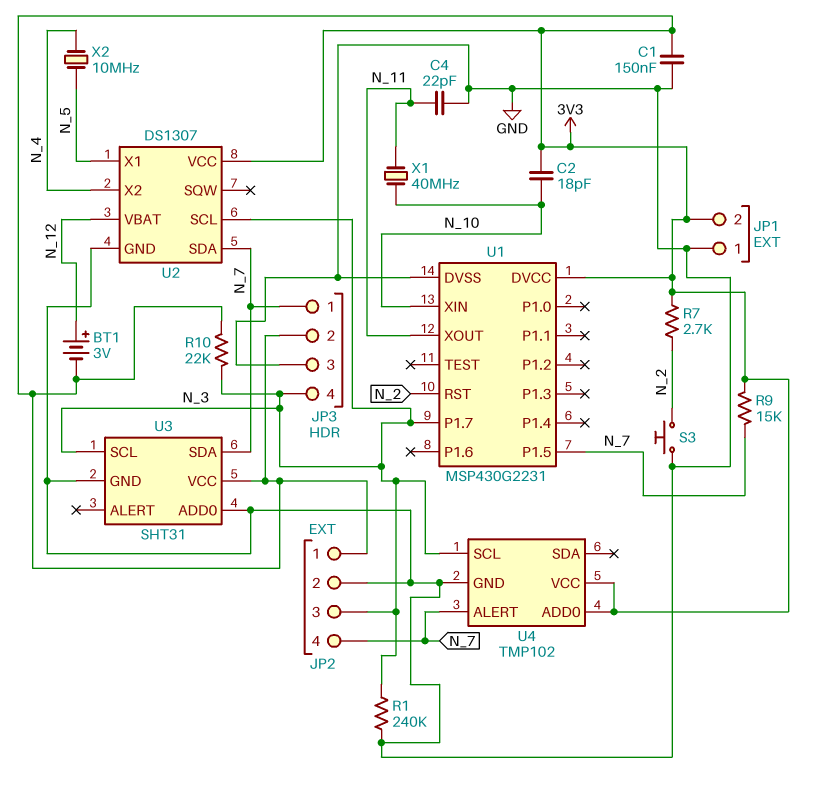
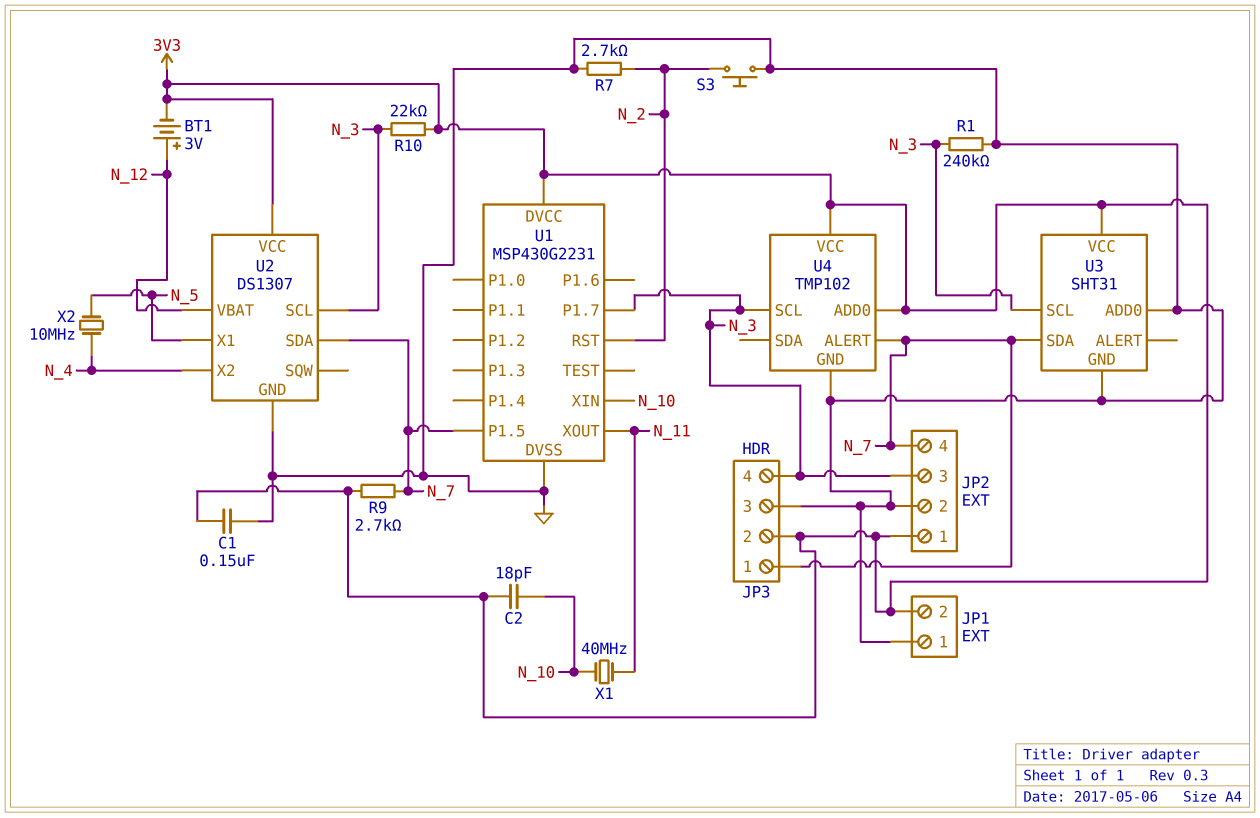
C4: 22pF (GND, N_11) -> none
R7: 2.7k (3V3, N_2) -> 2.7k (GND, N_2)
R9: 15k (3V3, N_7) -> 2.7k (3V3, N_7)

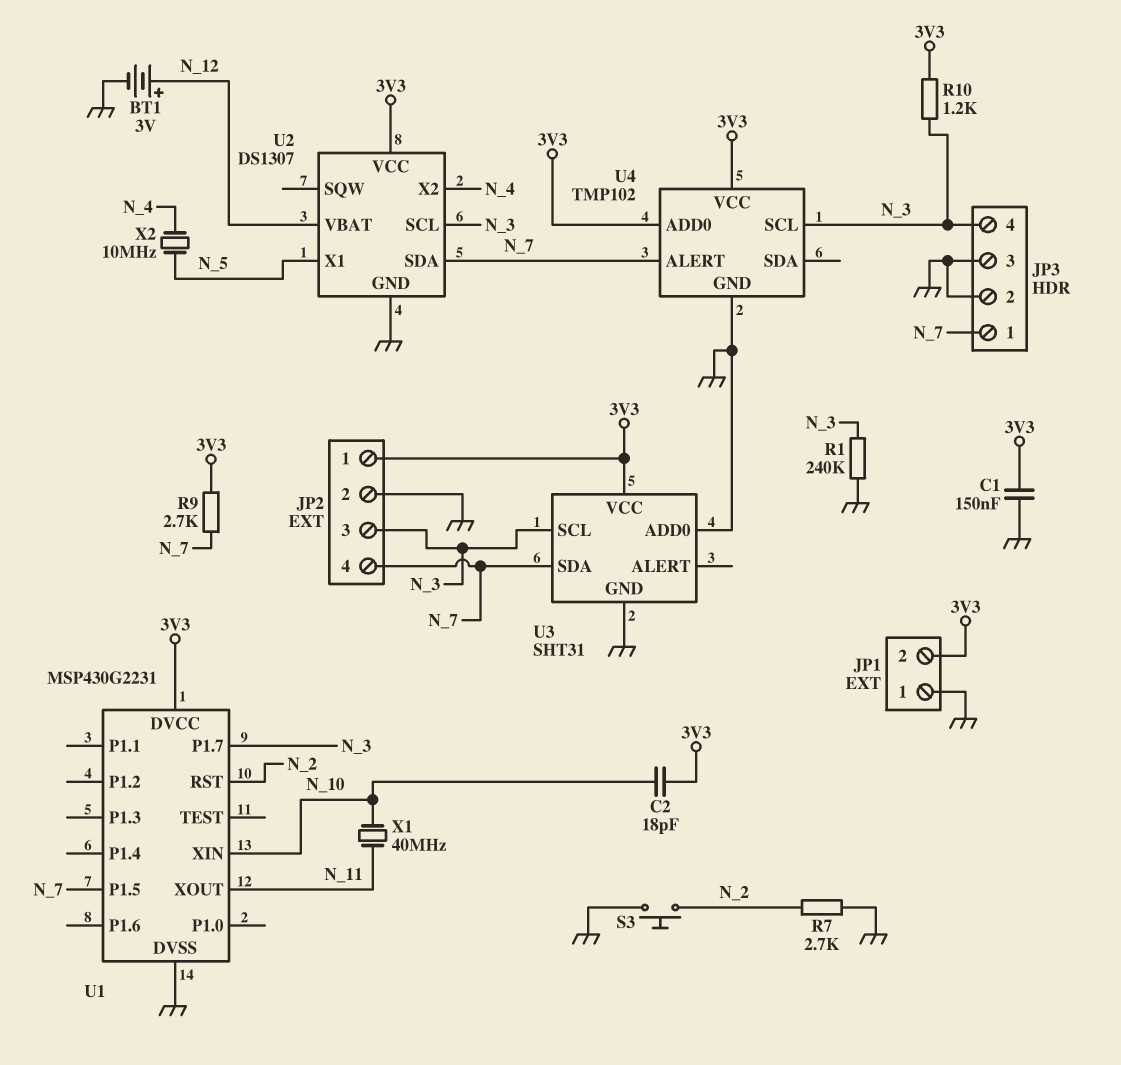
BT1: 3V (plus N_12, minus 3V3) -> 3V (plus N_12, minus GND)
JP3 pin 2: 3V3 -> GND
R10: 22k (3V3, N_3) -> 1.2k (3V3, N_3)

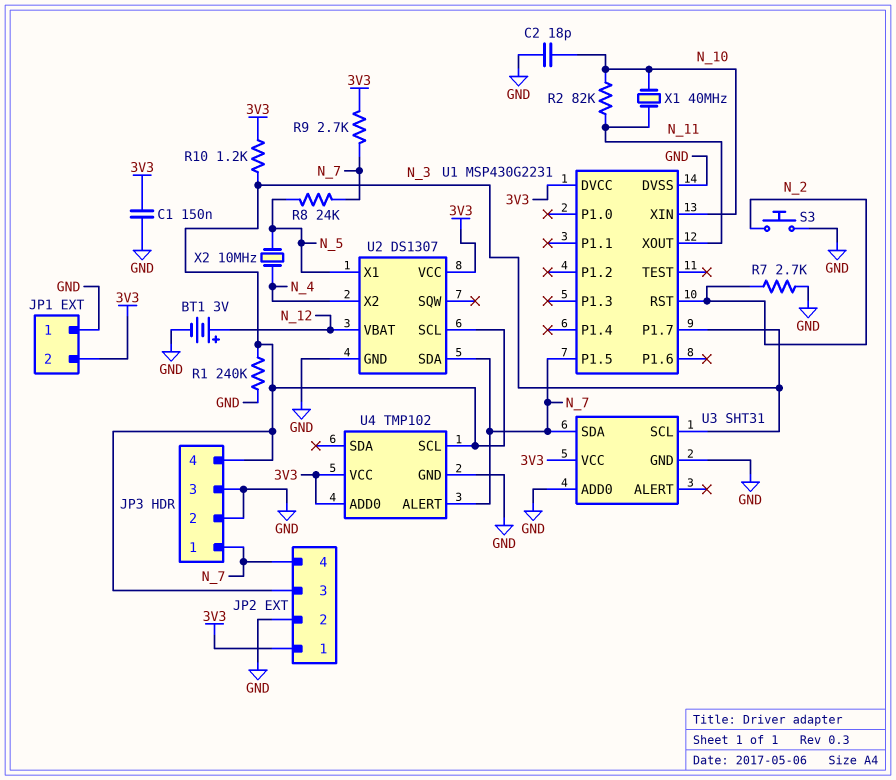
C2: 18pF (3V3, N_10) -> 18pF (GND, N_10)
R2: none -> 82k (N_10, N_11)
R8: none -> 24k (N_5, N_7)

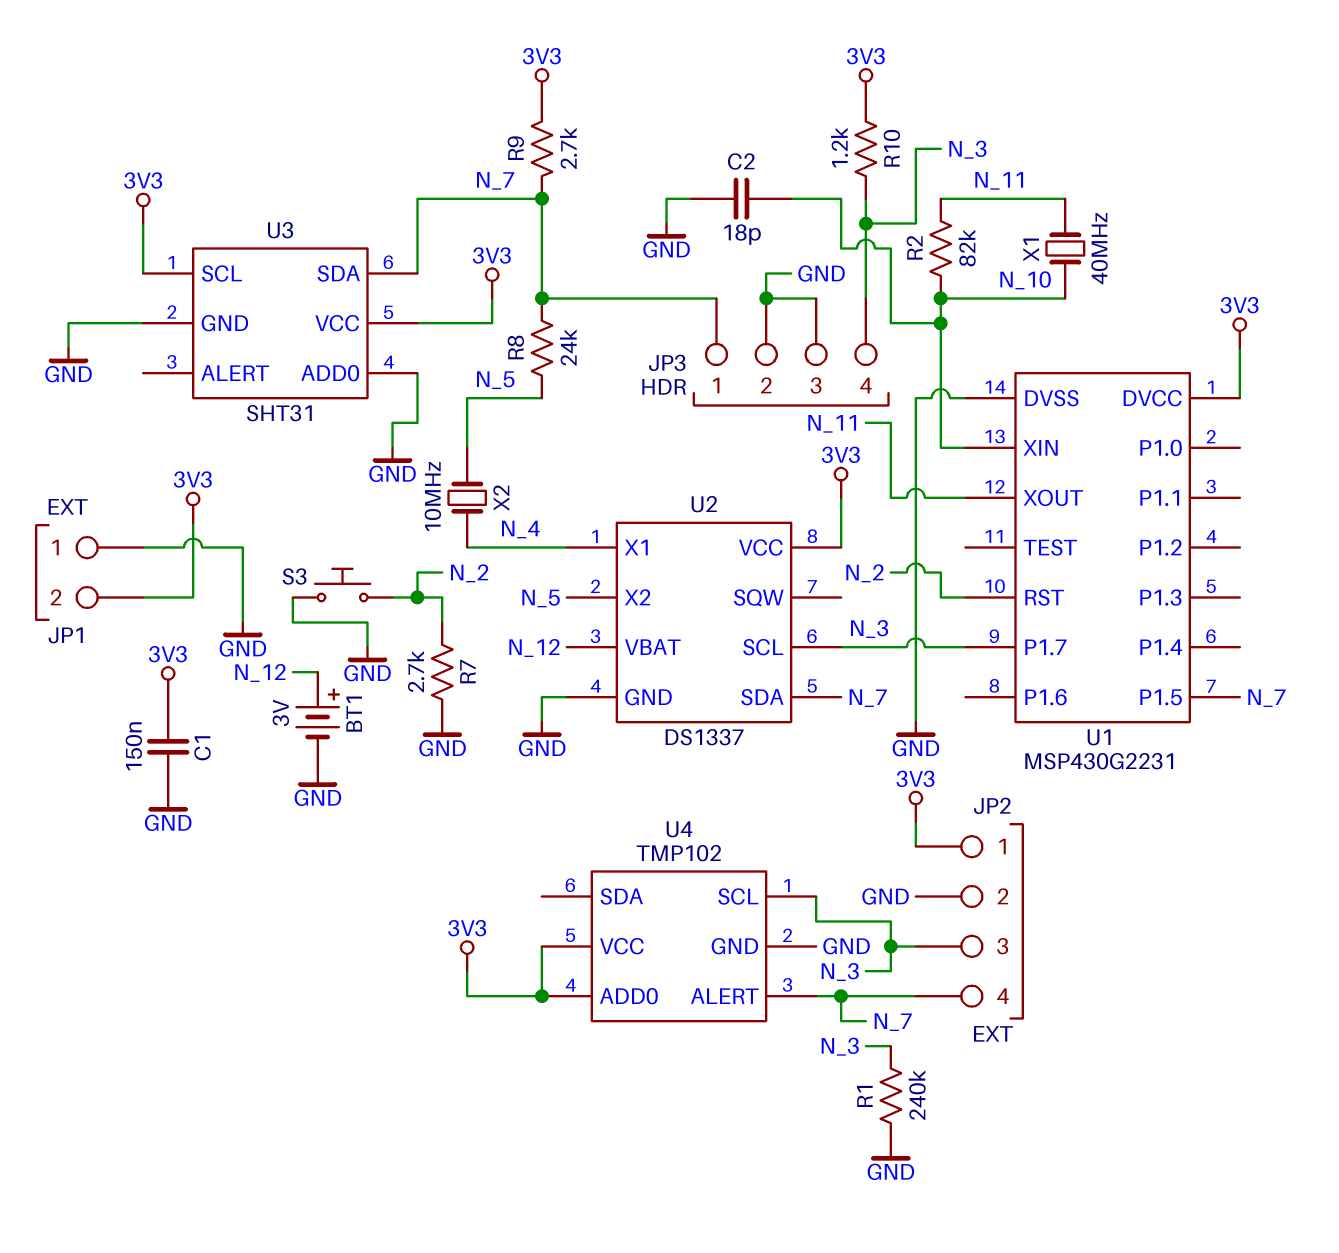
U2: DS1307 -> DS1337
U2 pin X1: N_5 -> N_4
U2 pin X2: N_4 -> N_5
U3 pin SCL: N_3 -> 3V3

